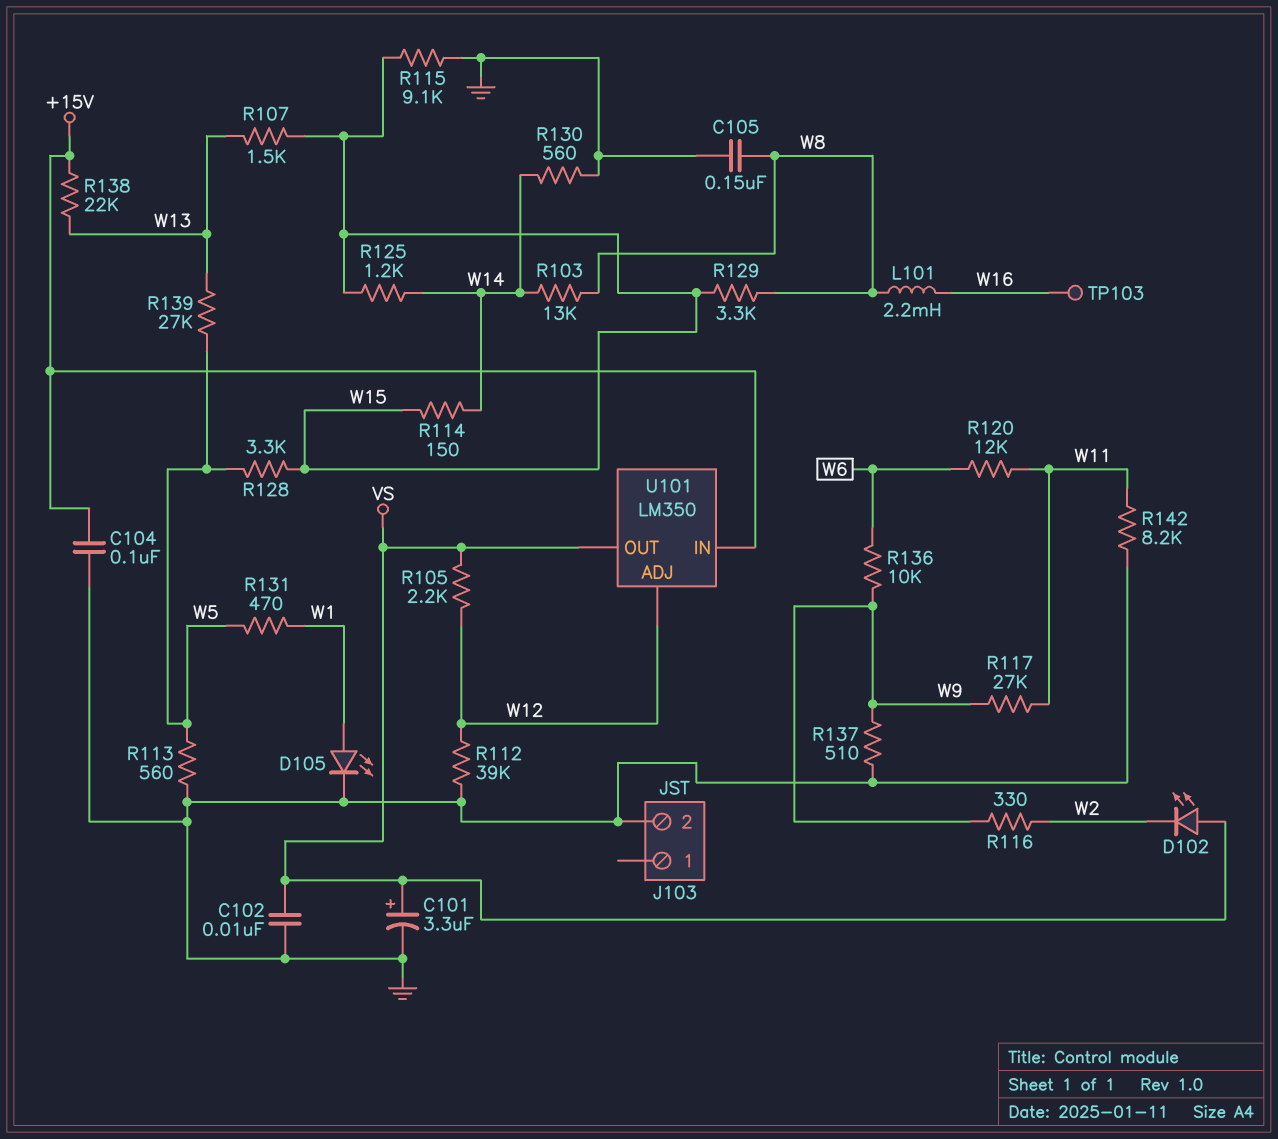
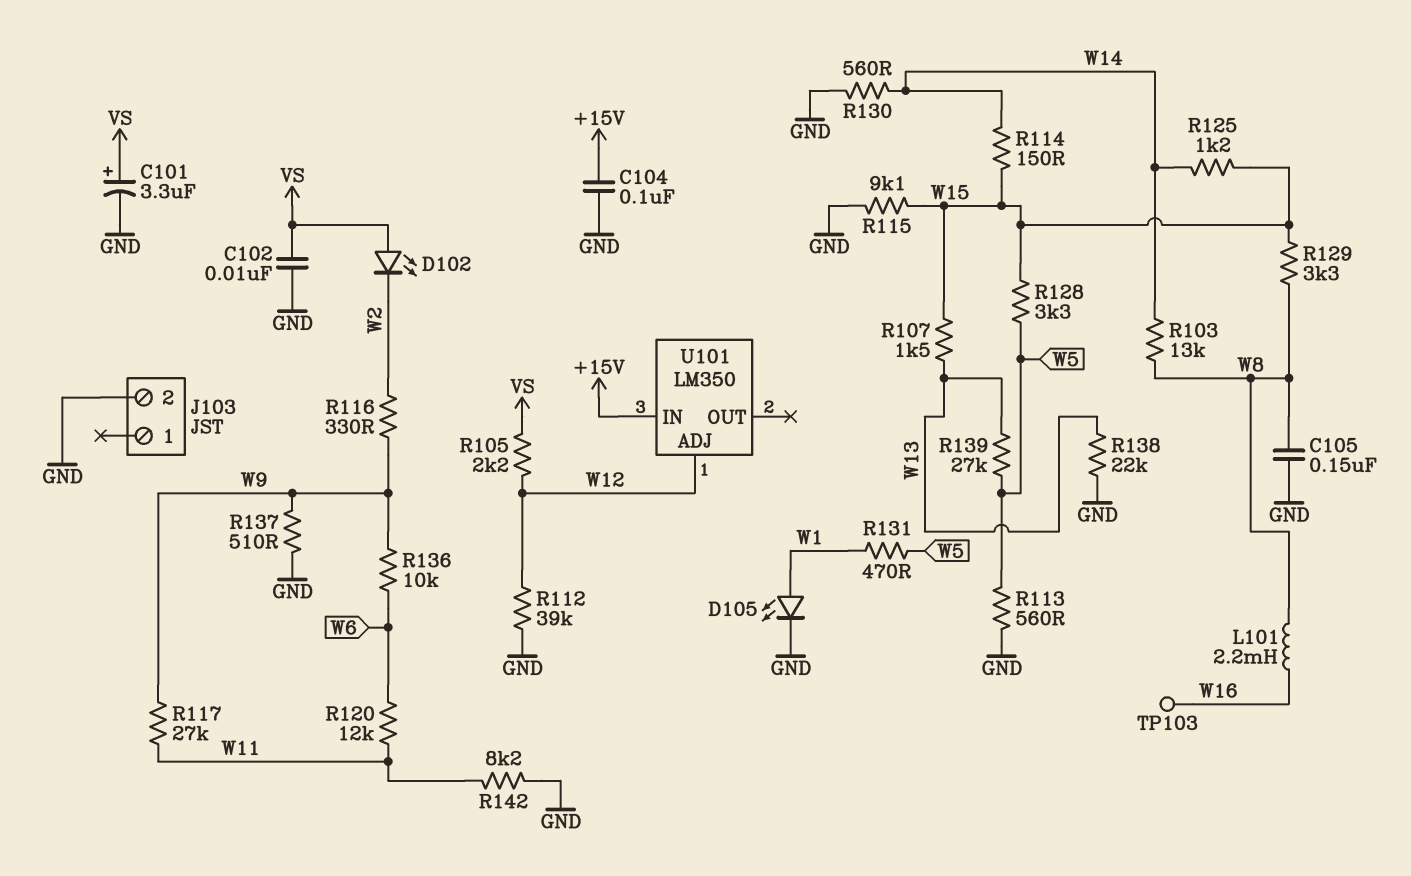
R138: 22k (+15V, W13) -> 22k (GND, W13)
U101 pin OUT: VS -> none

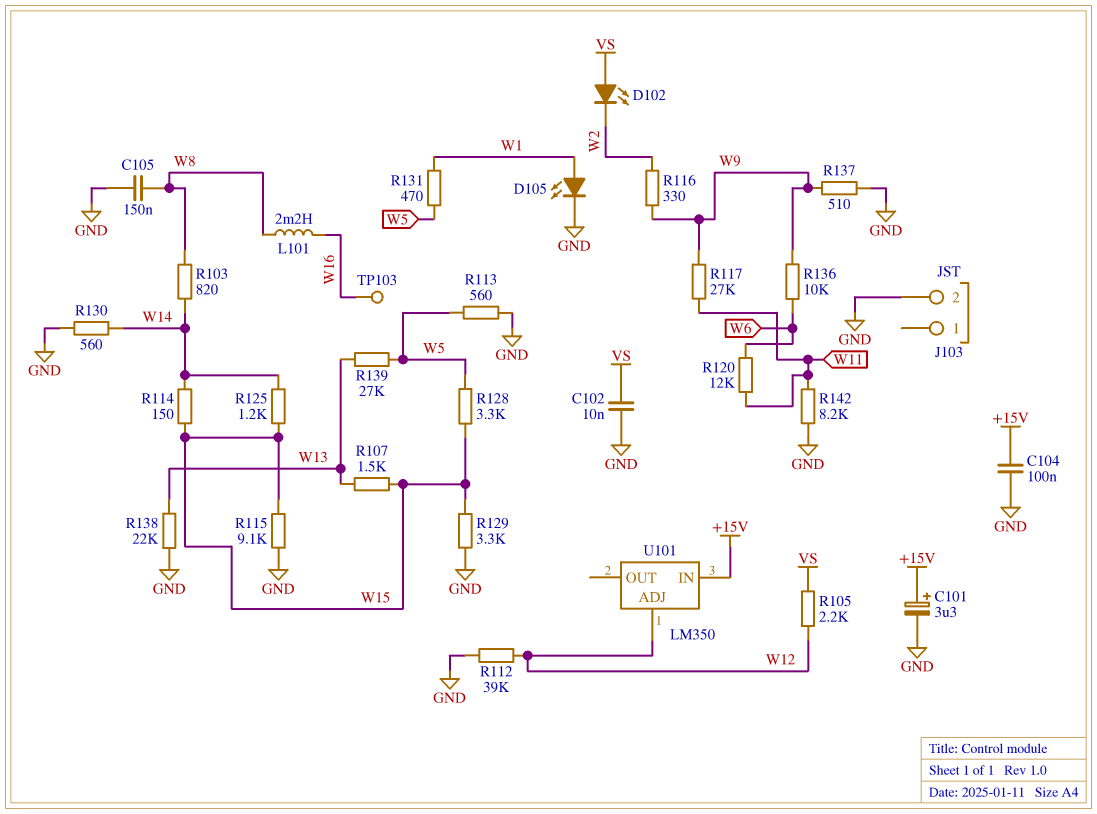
C101: 3.3uF (plus VS, minus GND) -> 3.3uF (plus +15V, minus GND)
R103: 13k (W8, W14) -> 820 (W8, W14)
R129: 3.3k (W8, W15) -> 3.3k (GND, W15)

